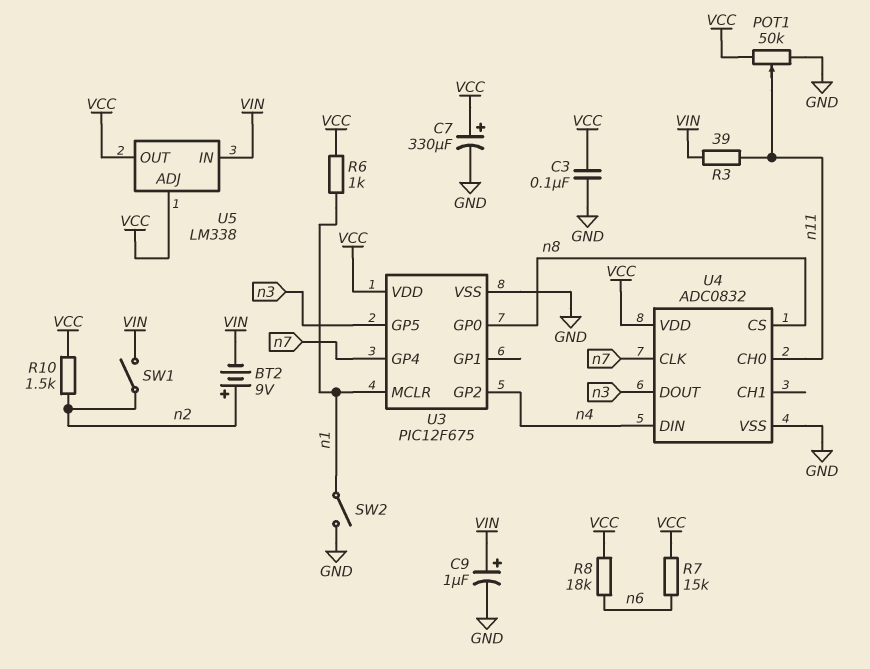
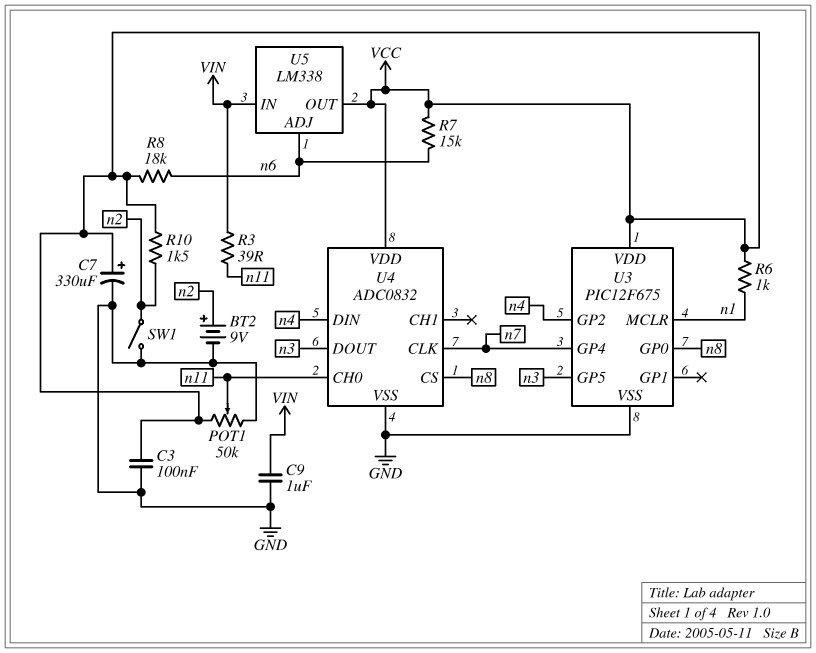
BT2: 9V (plus n2, minus VIN) -> 9V (plus n2, minus GND)
C9: 1uF (plus VIN, minus GND) -> 1uF (GND, VIN)
SW1: switch (VIN, n2) -> switch (GND, n2)
SW2: switch (GND, n1) -> none
U5 pin ADJ: VCC -> n6

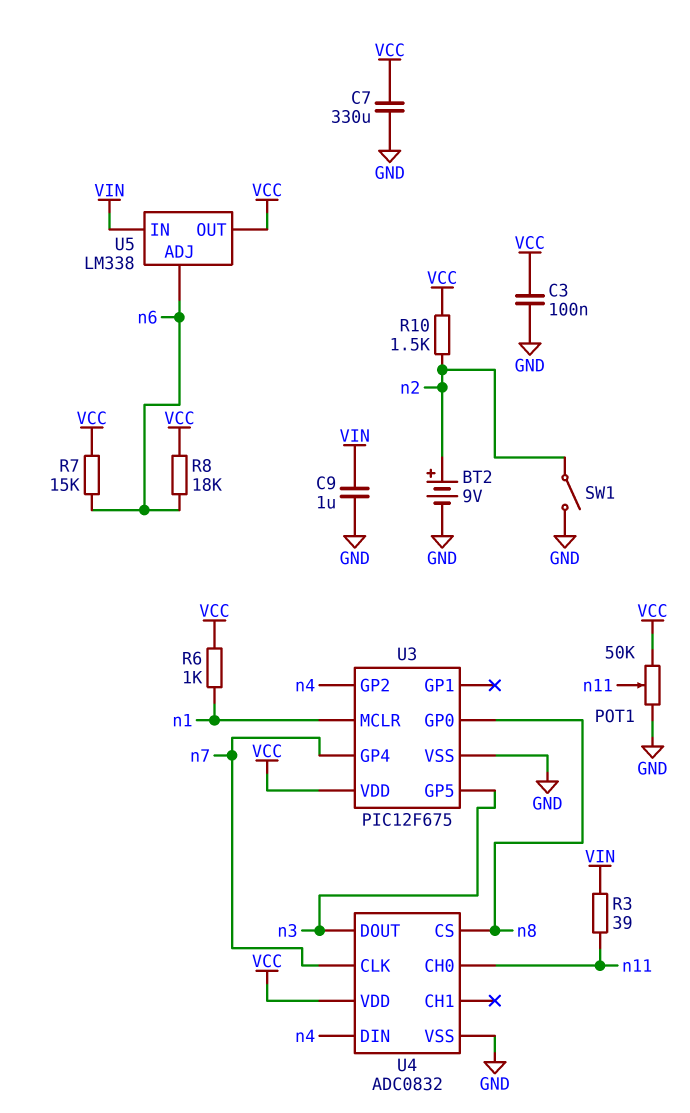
C7: 330uF (plus VCC, minus GND) -> 330uF (GND, VCC)

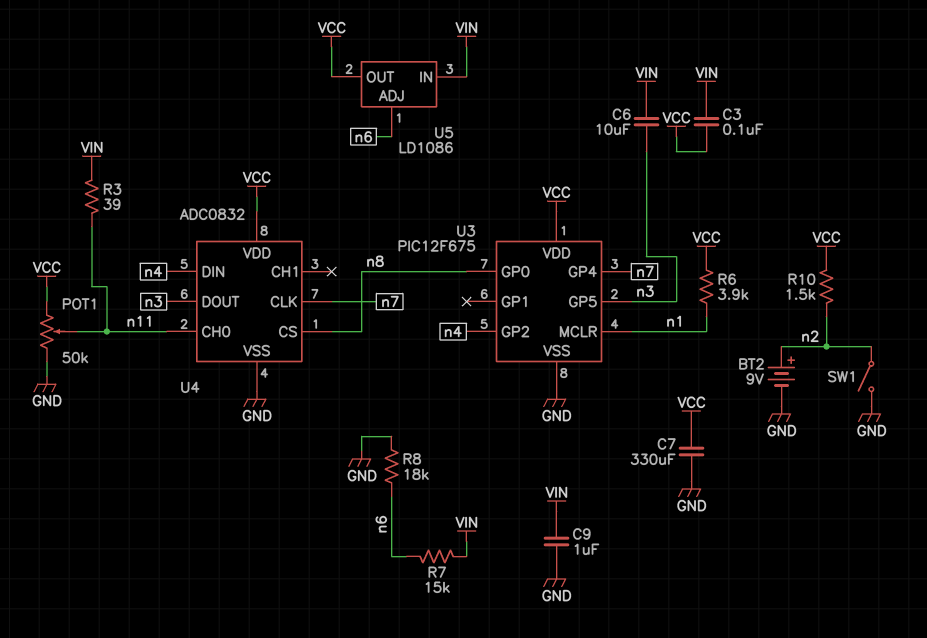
C3: 100nF (GND, VCC) -> 100nF (VCC, VIN)
C6: none -> 10uF (VIN, n3)
R6: 1k (VCC, n1) -> 3.9k (VCC, n1)
R7: 15k (VCC, n6) -> 15k (VIN, n6)
R8: 18k (VCC, n6) -> 18k (GND, n6)
U5: LM338 -> LD1086

